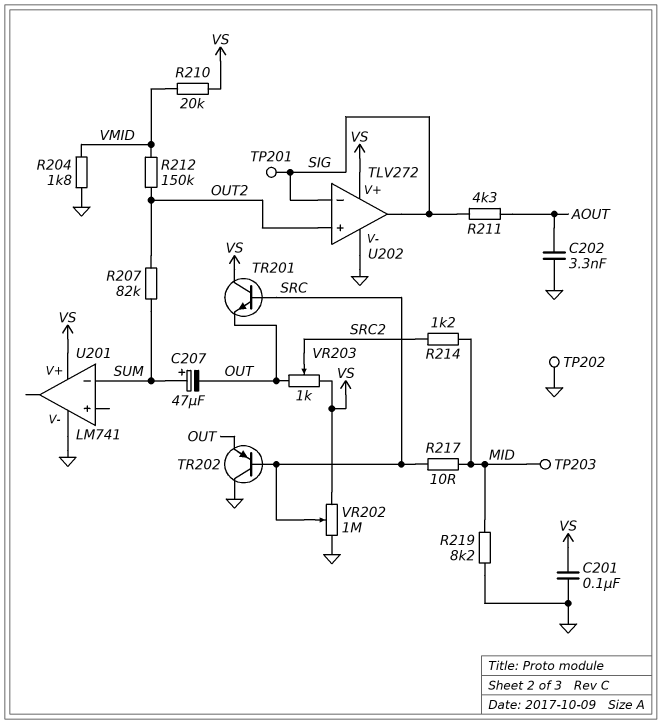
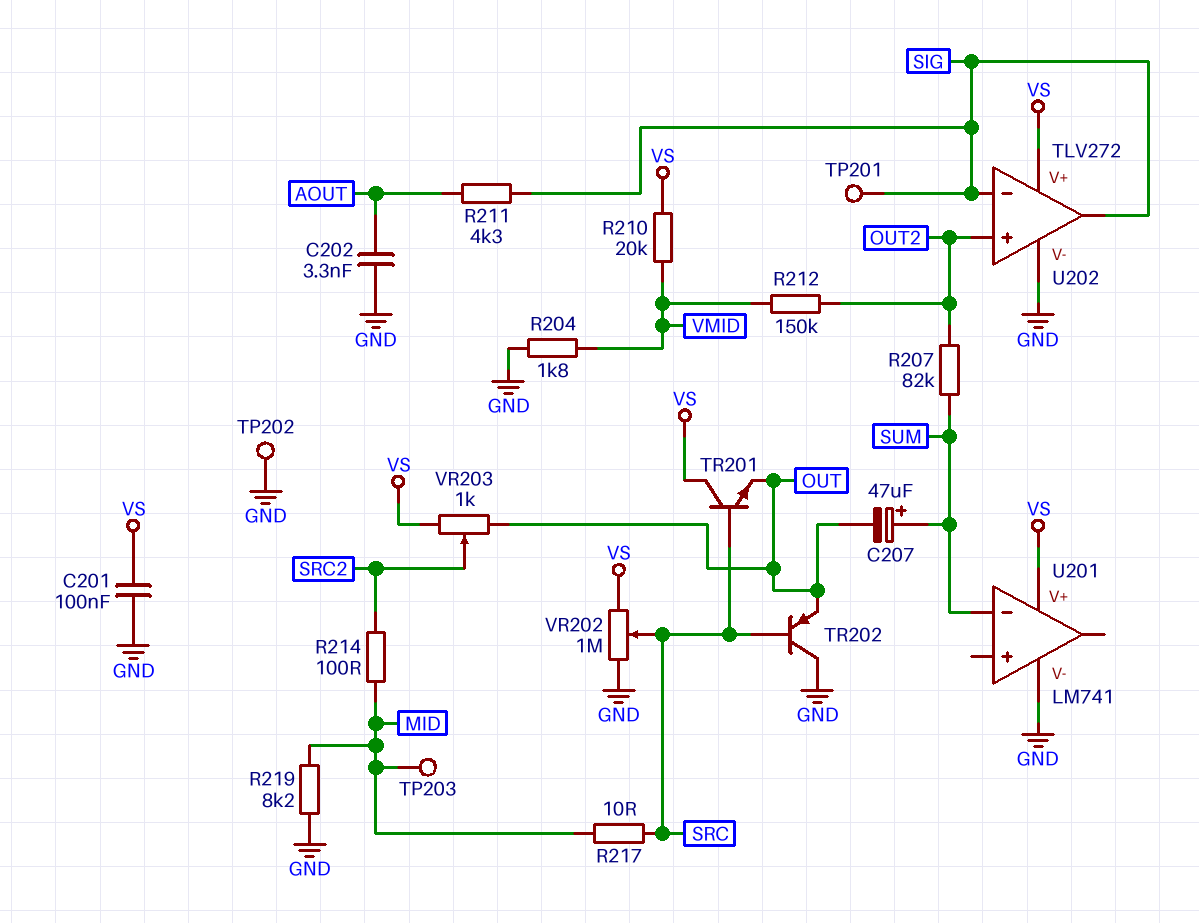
R214: 1.2k (MID, SRC2) -> 100 (MID, SRC2)

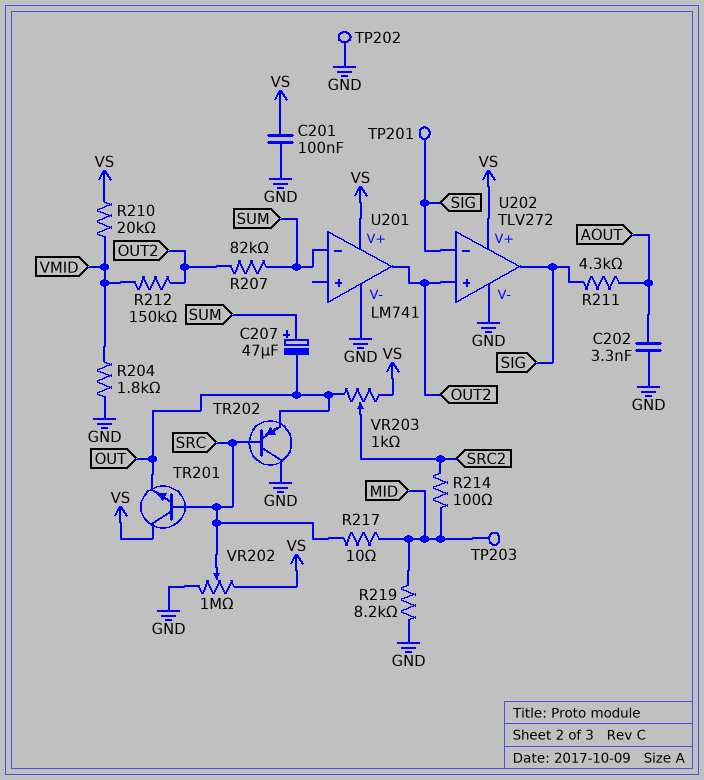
U201 pin out: none -> OUT2

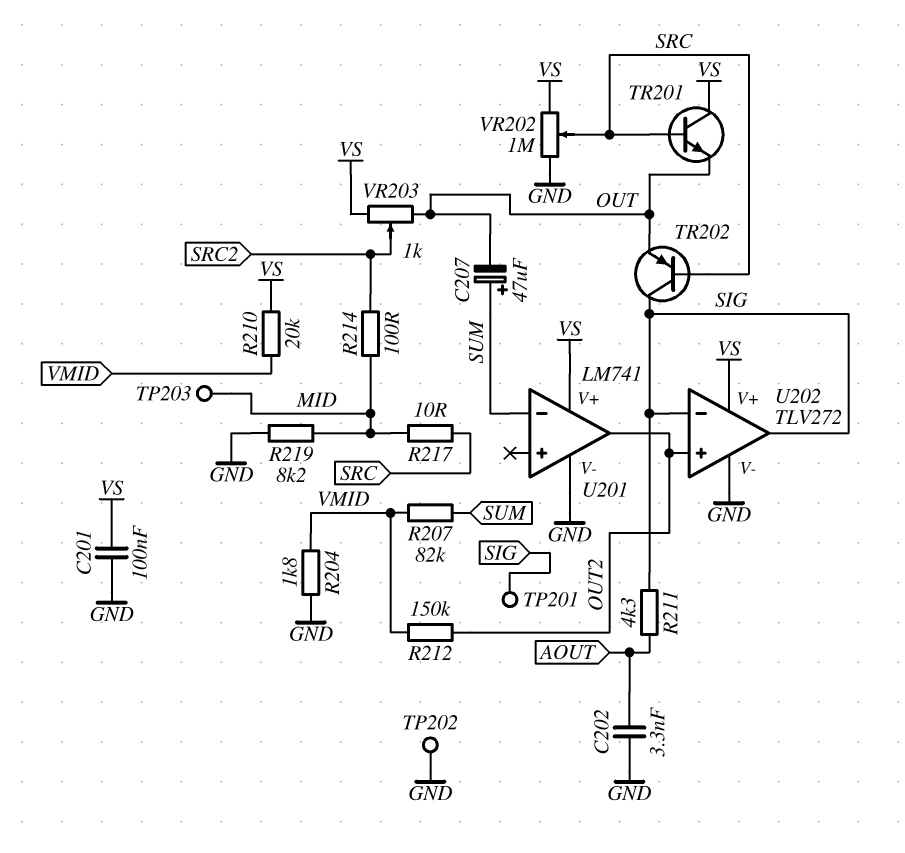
R207: 82k (OUT2, SUM) -> 82k (SUM, VMID)
TR202: PNP (B SRC, C GND, E OUT) -> PNP (B SRC, C SIG, E OUT)

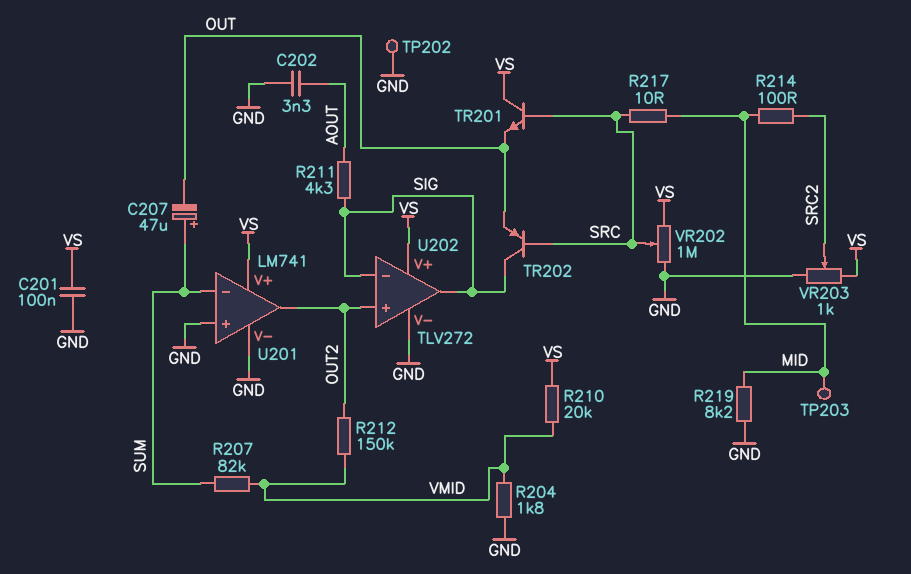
TP201: test point (SIG) -> none
U201 pin in+: none -> GND
VR203: 1k (OUT, VS, wiper SRC2) -> 1k (GND, VS, wiper SRC2)

